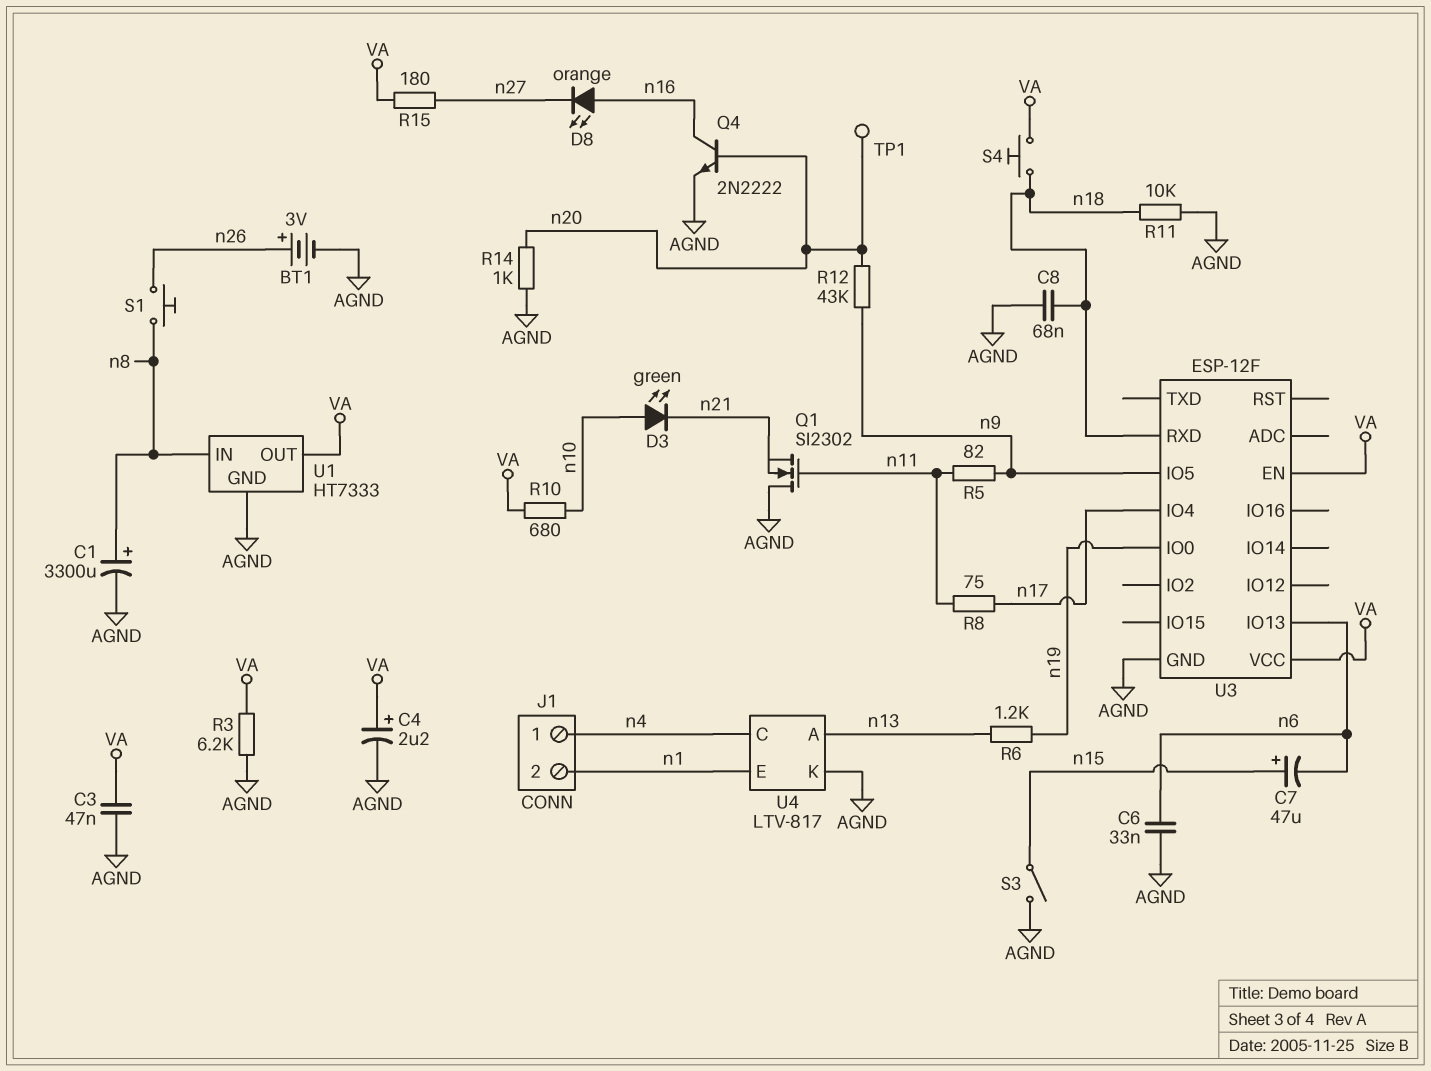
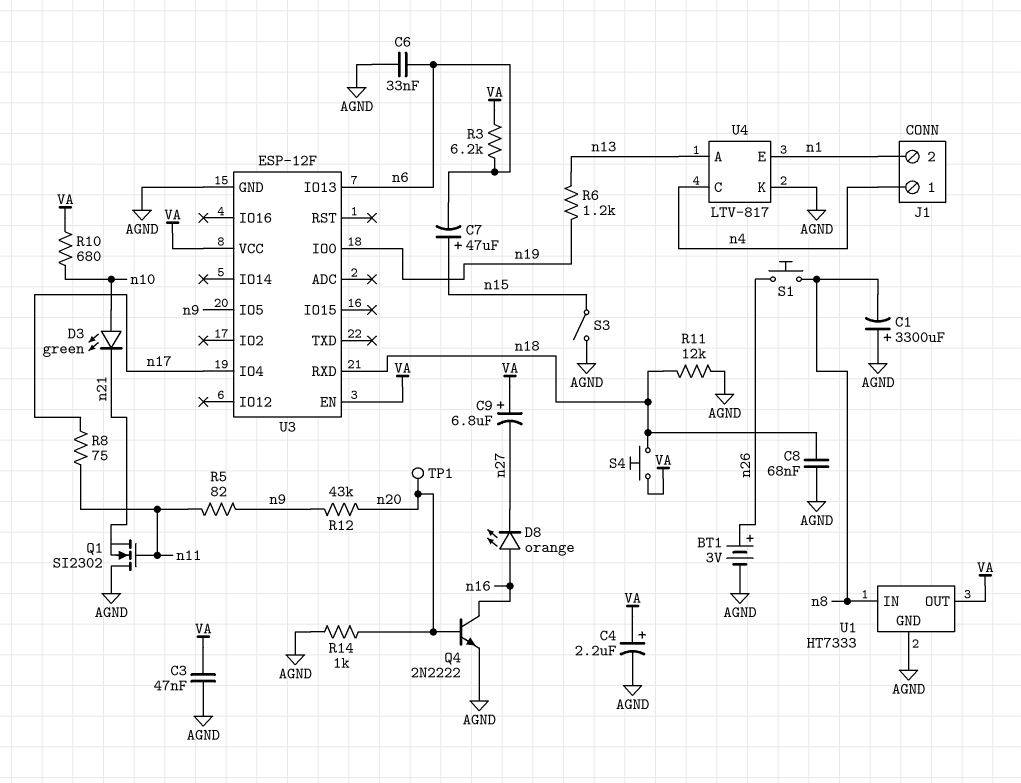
C1: 3300uF (plus n8, minus AGND) -> 3300uF (plus AGND, minus n8)
C9: none -> 6.8uF (plus VA, minus n27)
R3: 6.2k (AGND, VA) -> 6.2k (VA, n6)
R11: 10k (AGND, n18) -> 12k (AGND, n18)
R15: 180 (VA, n27) -> none

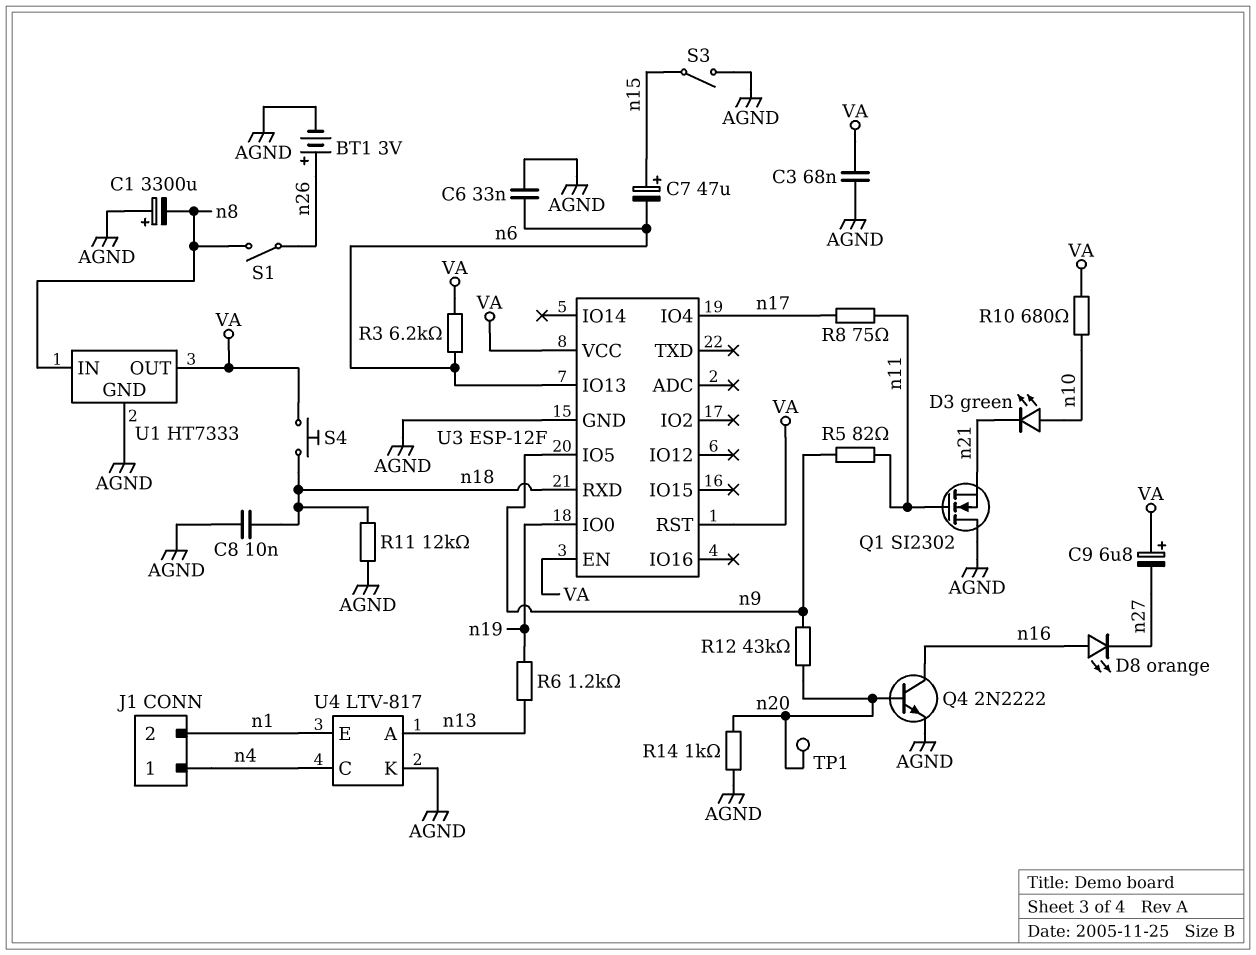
C3: 47nF (AGND, VA) -> 68nF (AGND, VA)
C4: 2.2uF (plus VA, minus AGND) -> none
C8: 68nF (AGND, n18) -> 10nF (AGND, n18)
S1: button (n8, n26) -> switch (n8, n26)
U3 pin RST: none -> VA

